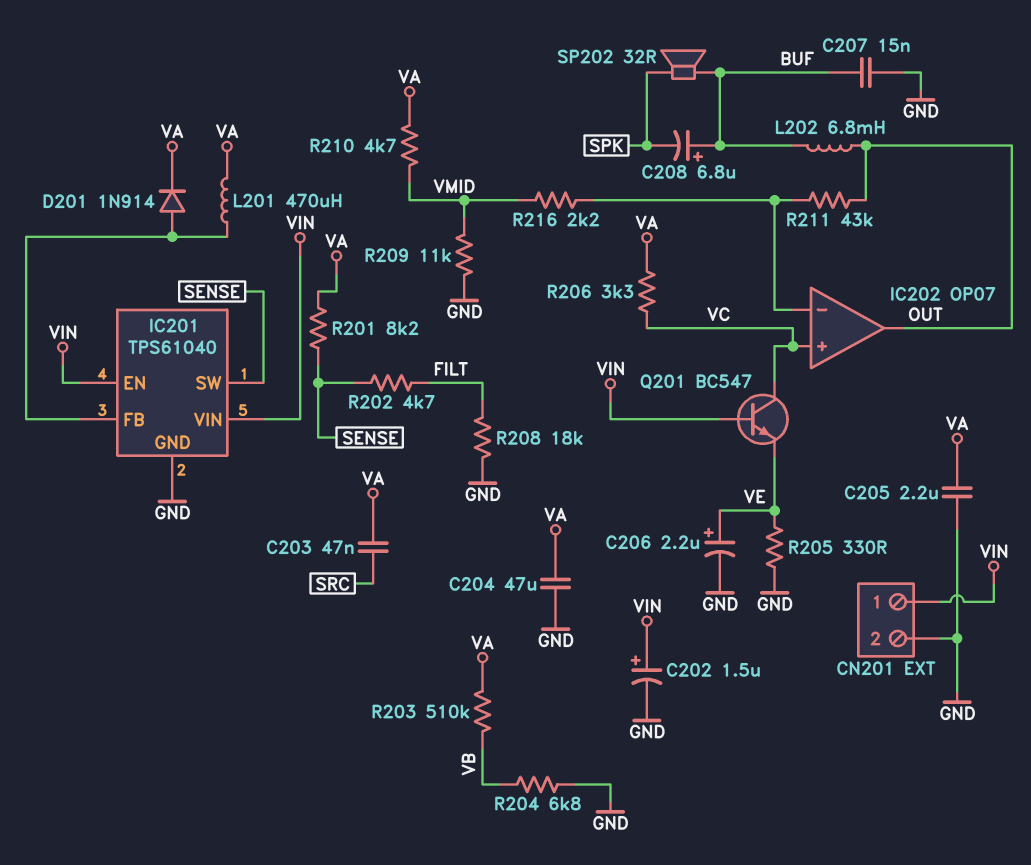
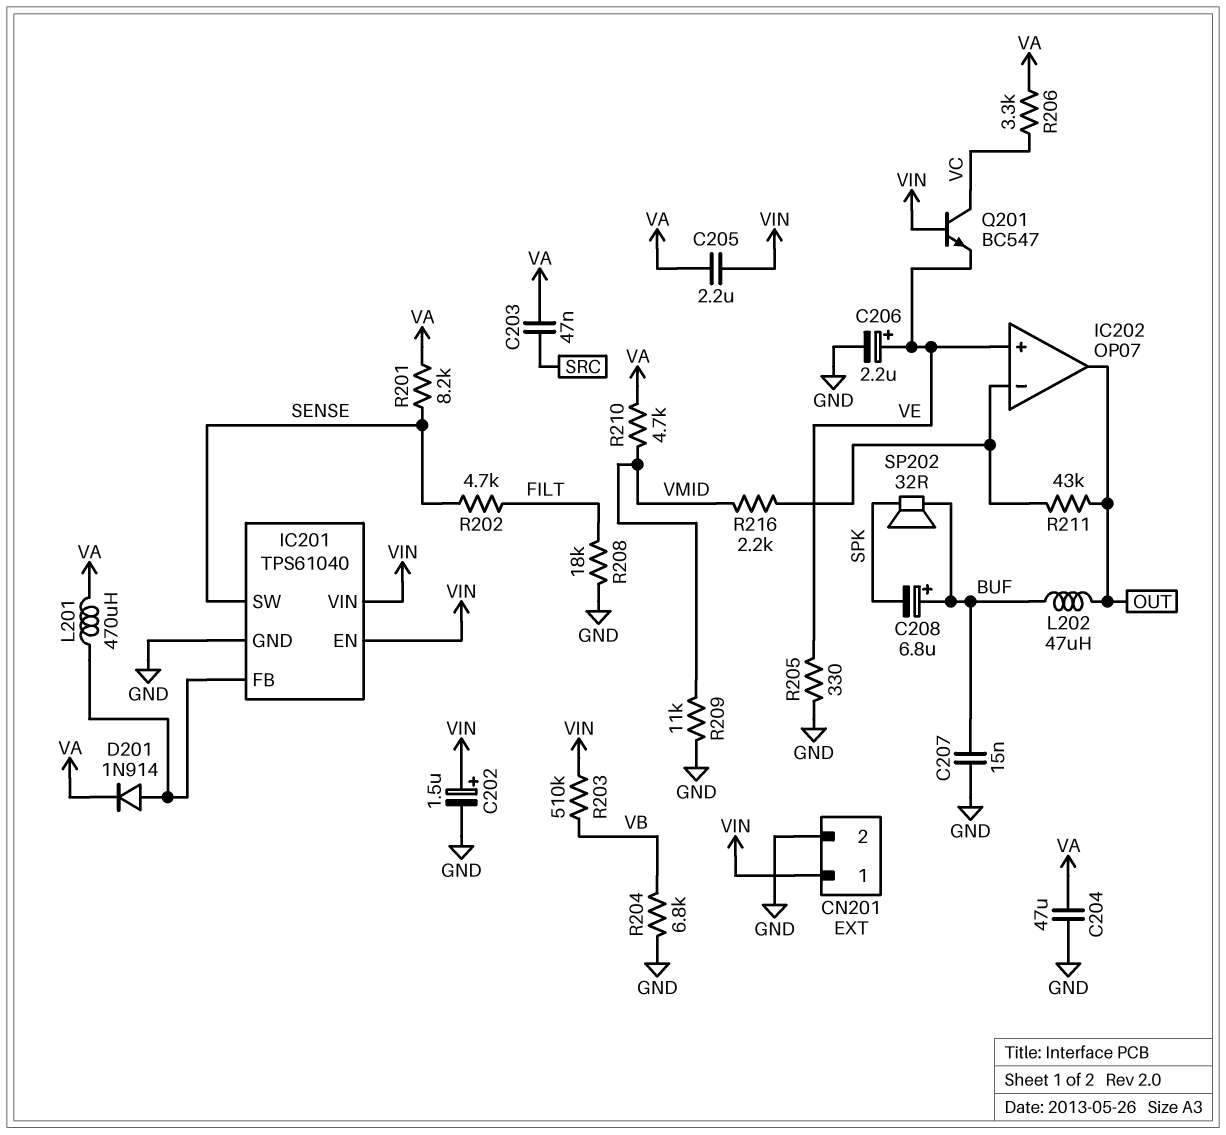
C205: 2.2uF (GND, VA) -> 2.2uF (VA, VIN)
IC202 pin in+: VC -> VE
L202: 6.8mH (BUF, OUT) -> 47uH (BUF, OUT)
R203: 510k (VA, VB) -> 510k (VB, VIN)

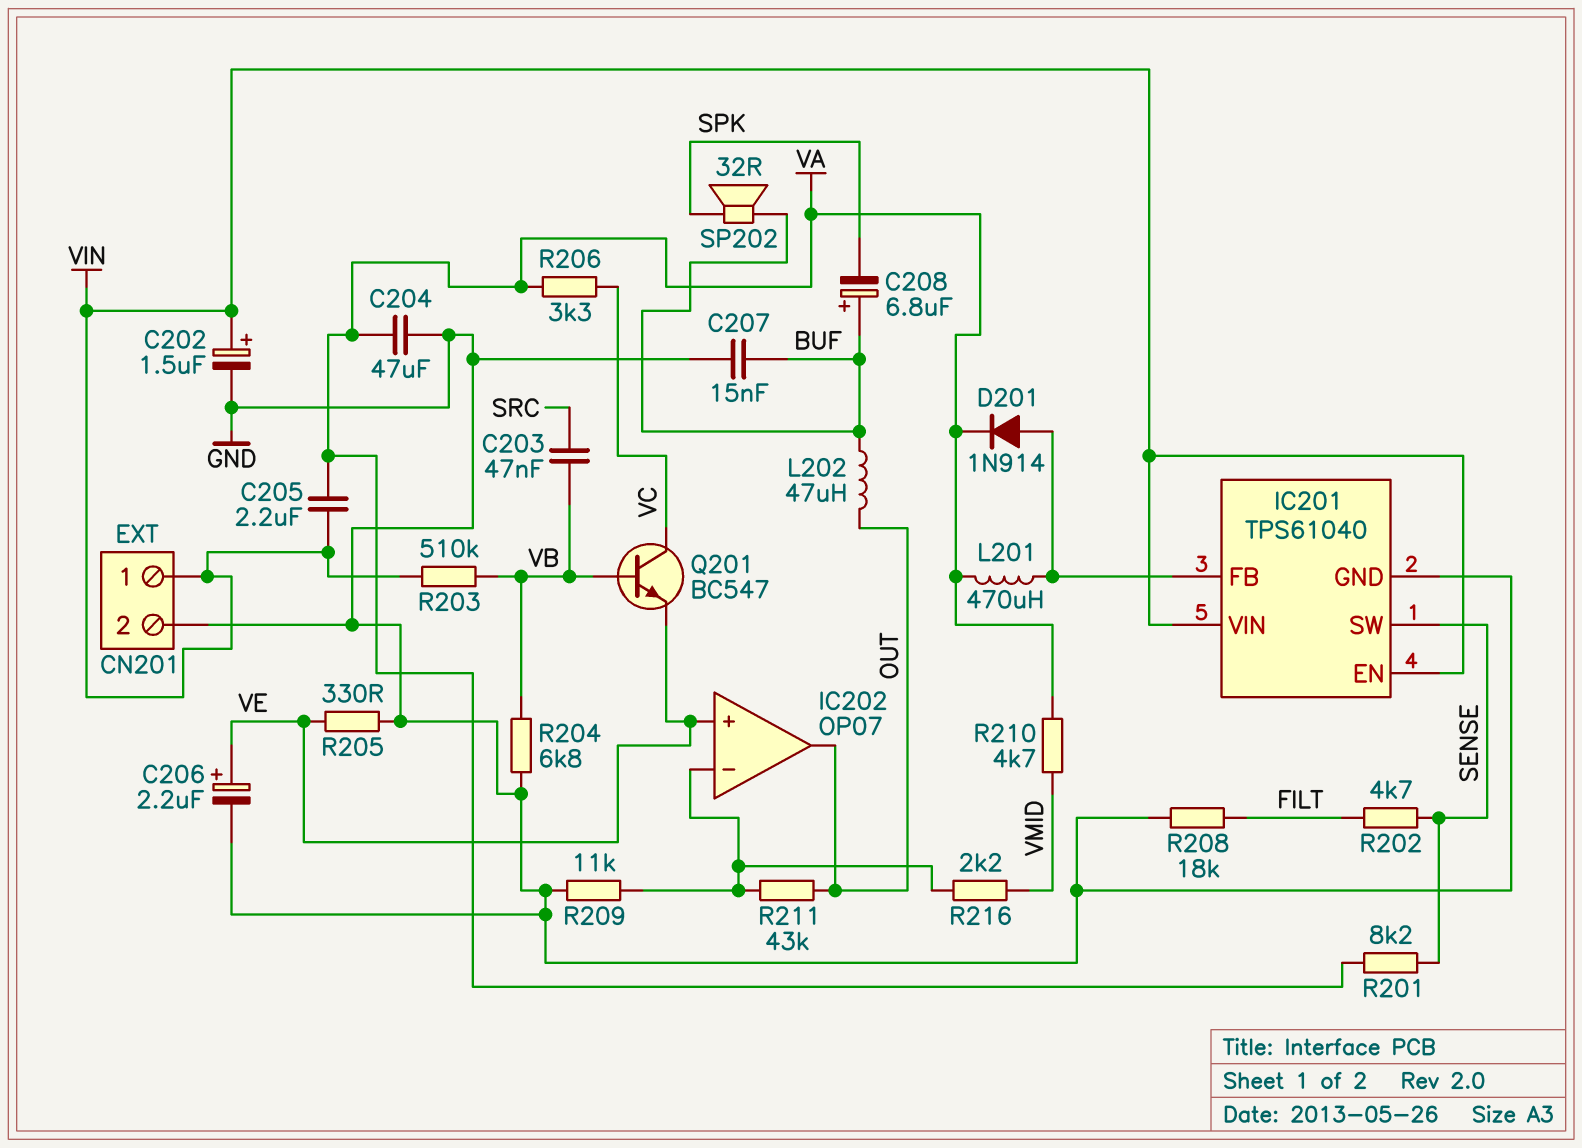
C203: 47nF (SRC, VA) -> 47nF (SRC, VB)
Q201: NPN BC547 (B VIN, C VC, E VE) -> NPN BC547 (B VB, C VC, E VE)
R209: 11k (GND, VMID) -> 11k (GND, IC202/in-)

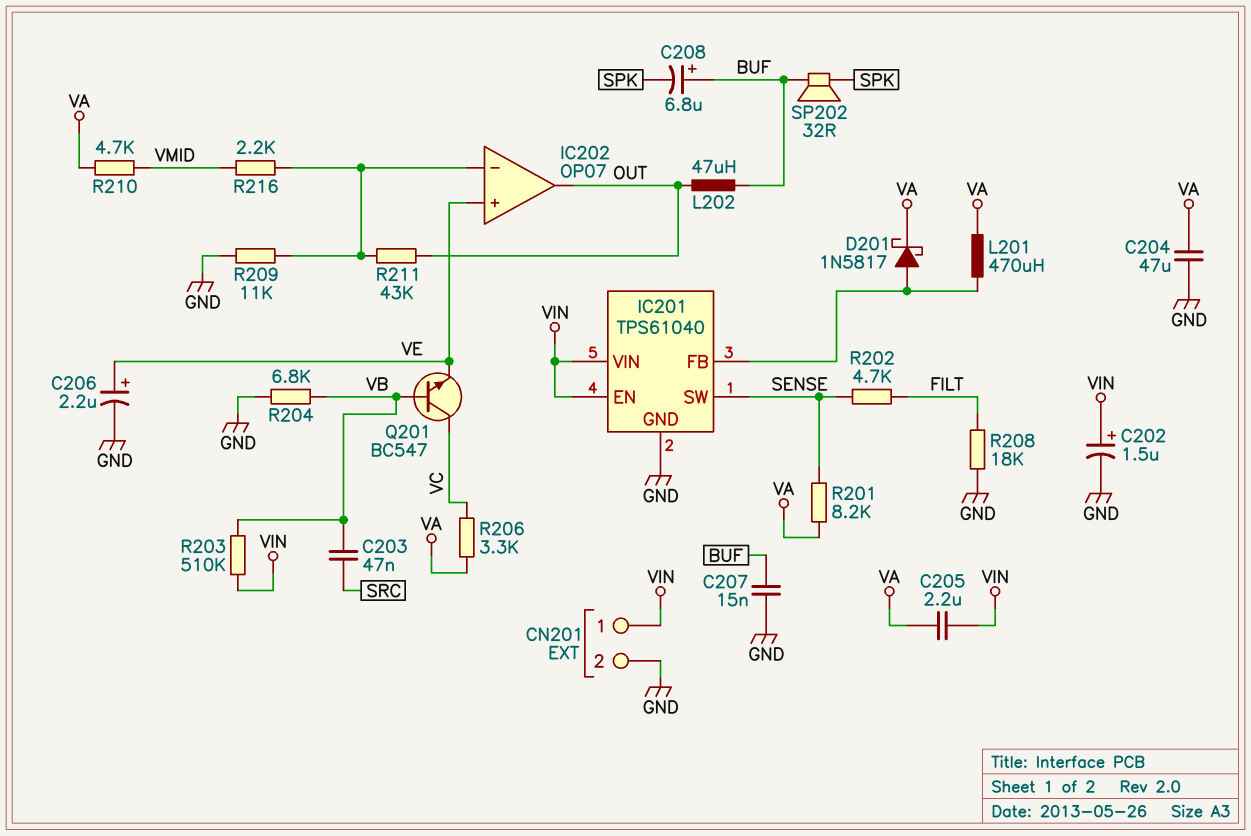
D201: diode 1N914 (A IC201/FB, K VA) -> schottky 1N5817 (A IC201/FB, K VA)
R205: 330 (GND, VE) -> none

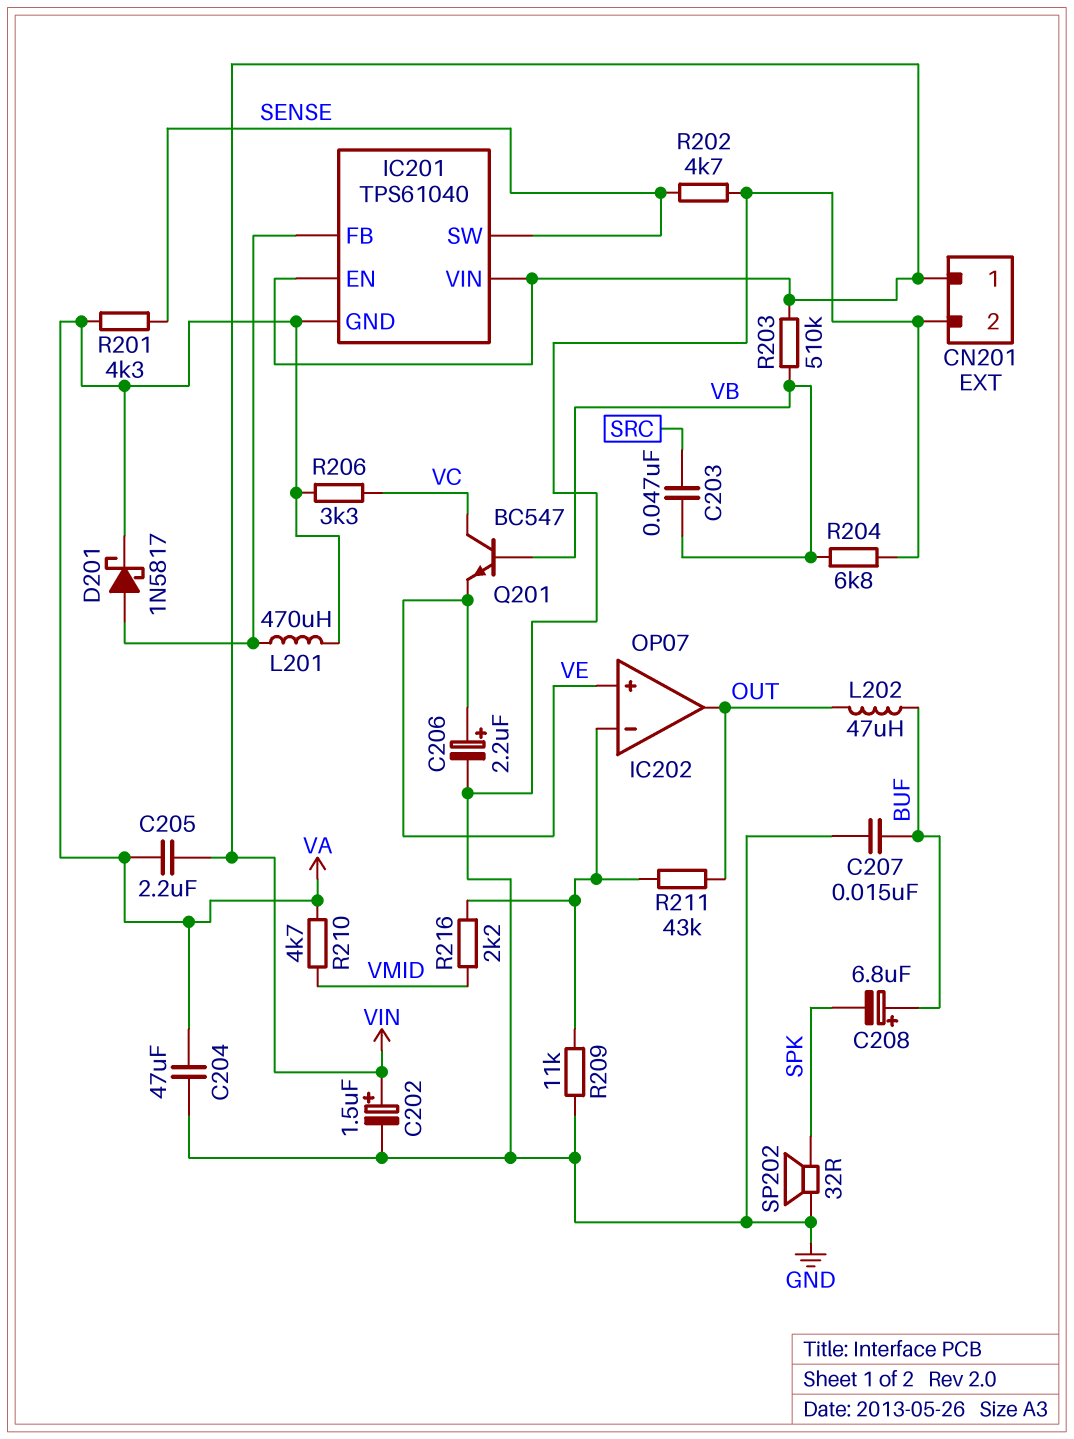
IC201 pin GND: GND -> VA
R201: 8.2k (SENSE, VA) -> 4.3k (SENSE, VA)
R202: 4.7k (FILT, SENSE) -> 4.7k (GND, SENSE)
R208: 18k (FILT, GND) -> none
SP202: speaker 32R (BUF, SPK) -> speaker 32R (GND, SPK)

